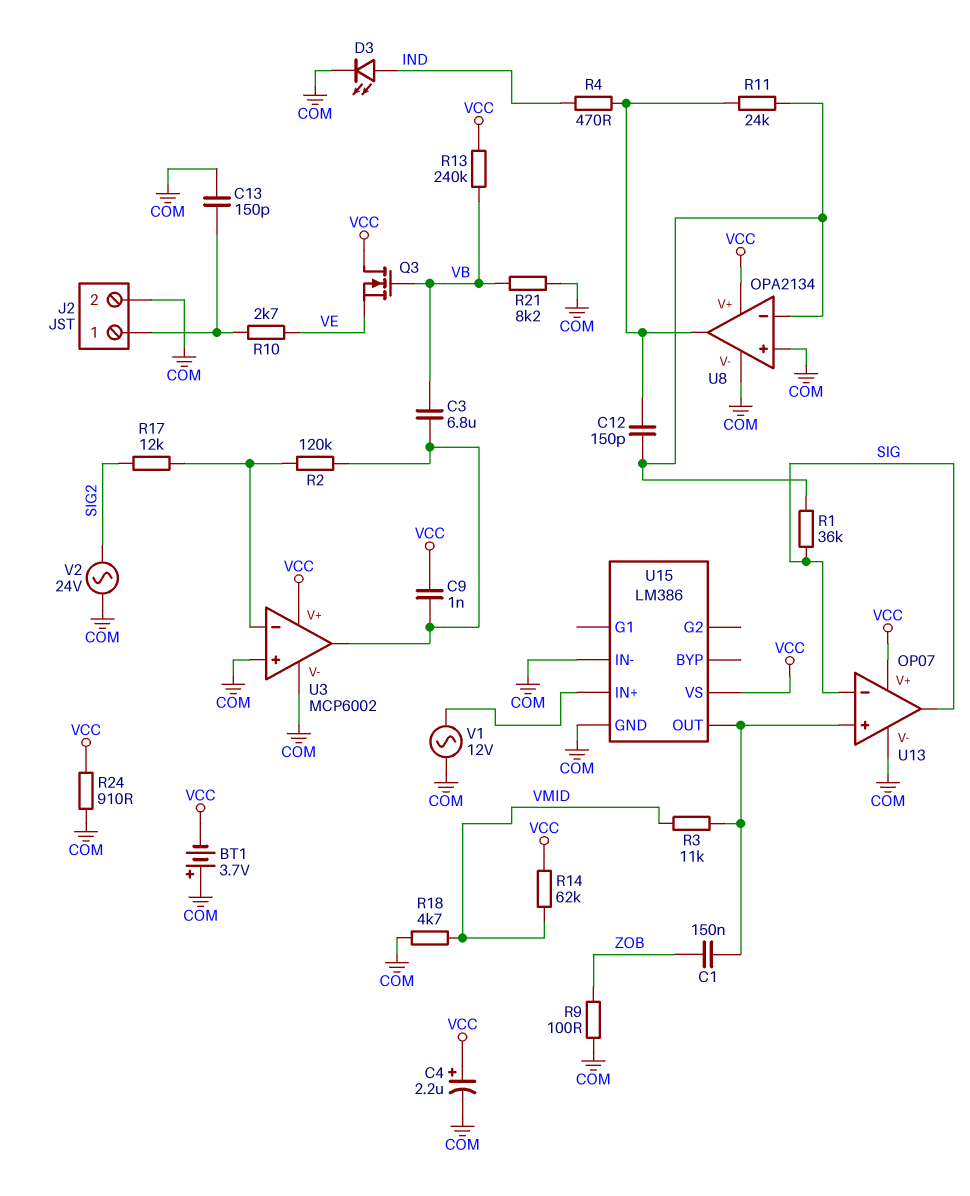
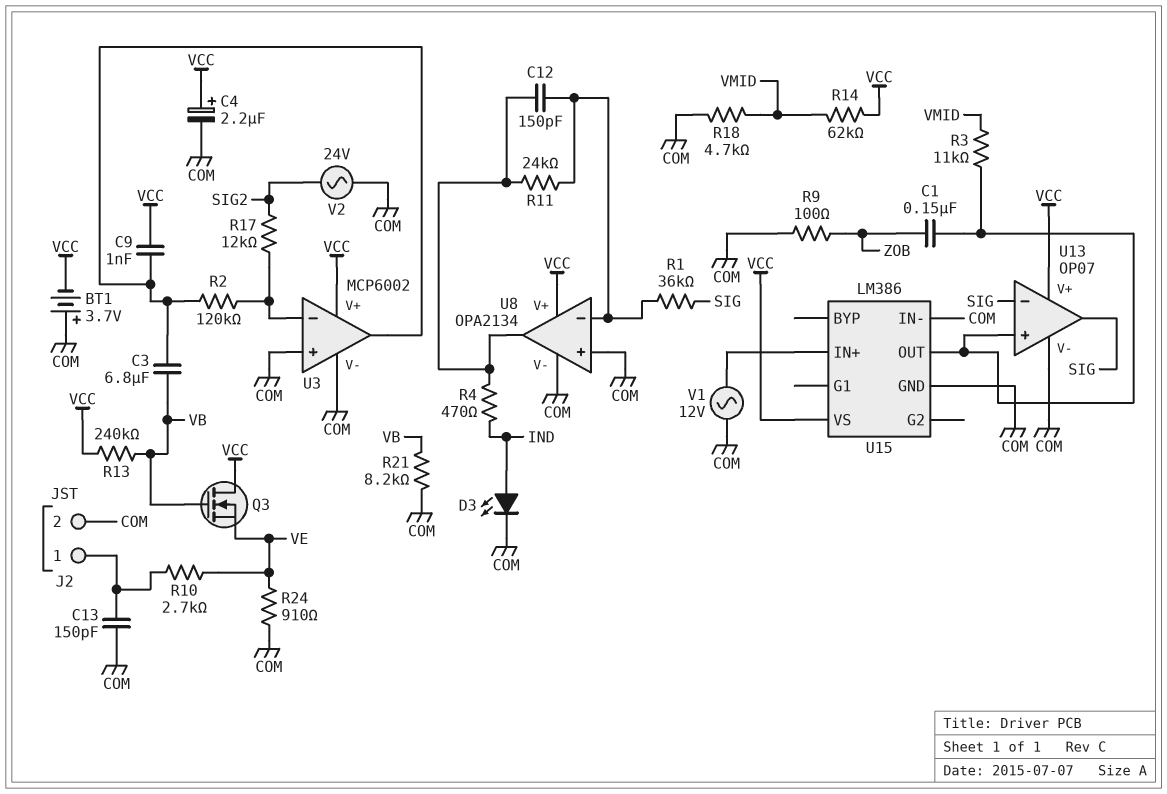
R24: 910 (COM, VCC) -> 910 (COM, VE)

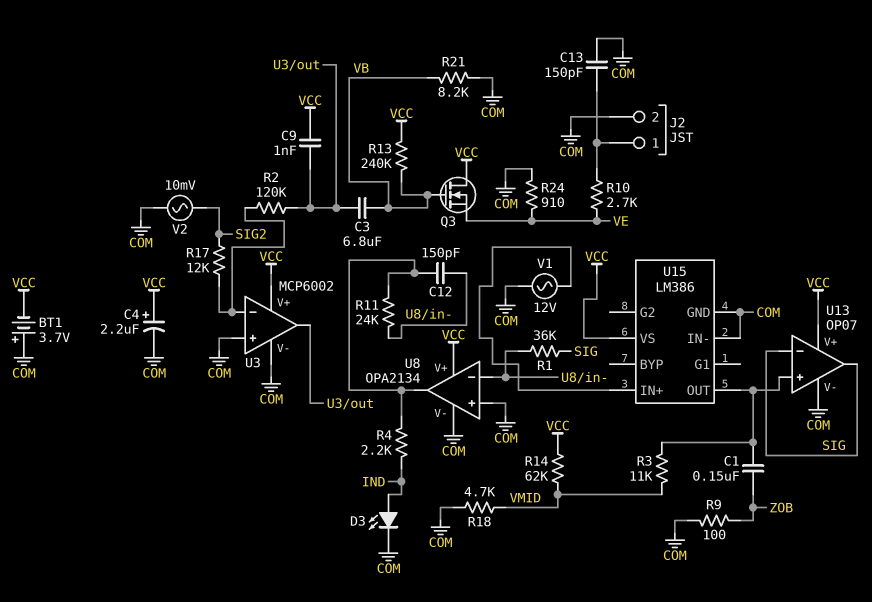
R4: 470 (IND, U8/out) -> 2.2k (IND, U8/out)
V2: AC 24V (COM, SIG2) -> AC 10mV (COM, SIG2)

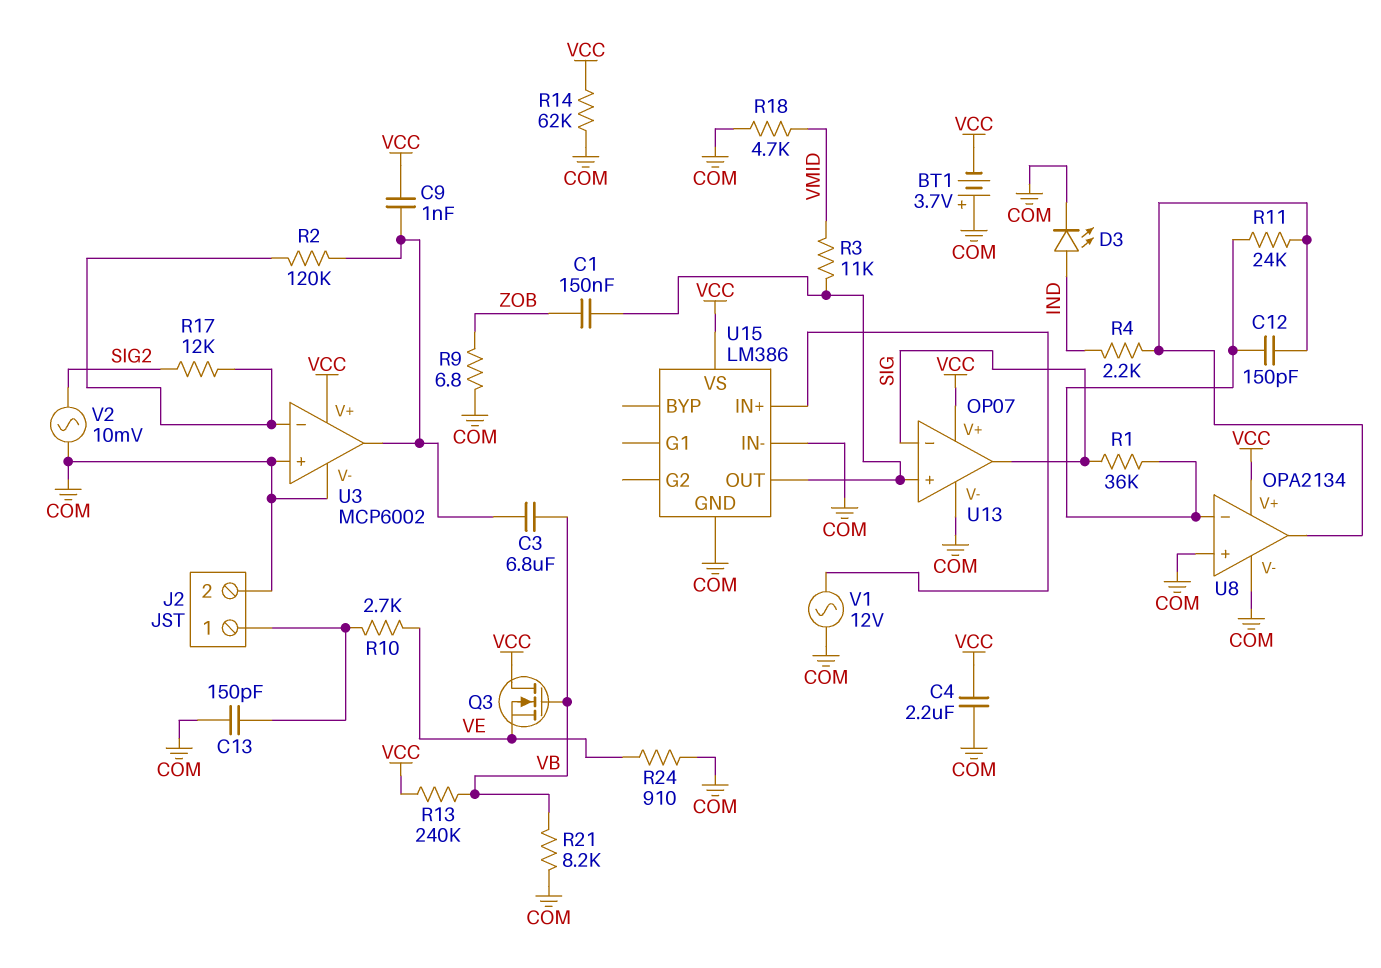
C4: 2.2uF (plus VCC, minus COM) -> 2.2uF (COM, VCC)
R9: 100 (COM, ZOB) -> 6.8 (COM, ZOB)
R14: 62k (VCC, VMID) -> 62k (COM, VCC)

